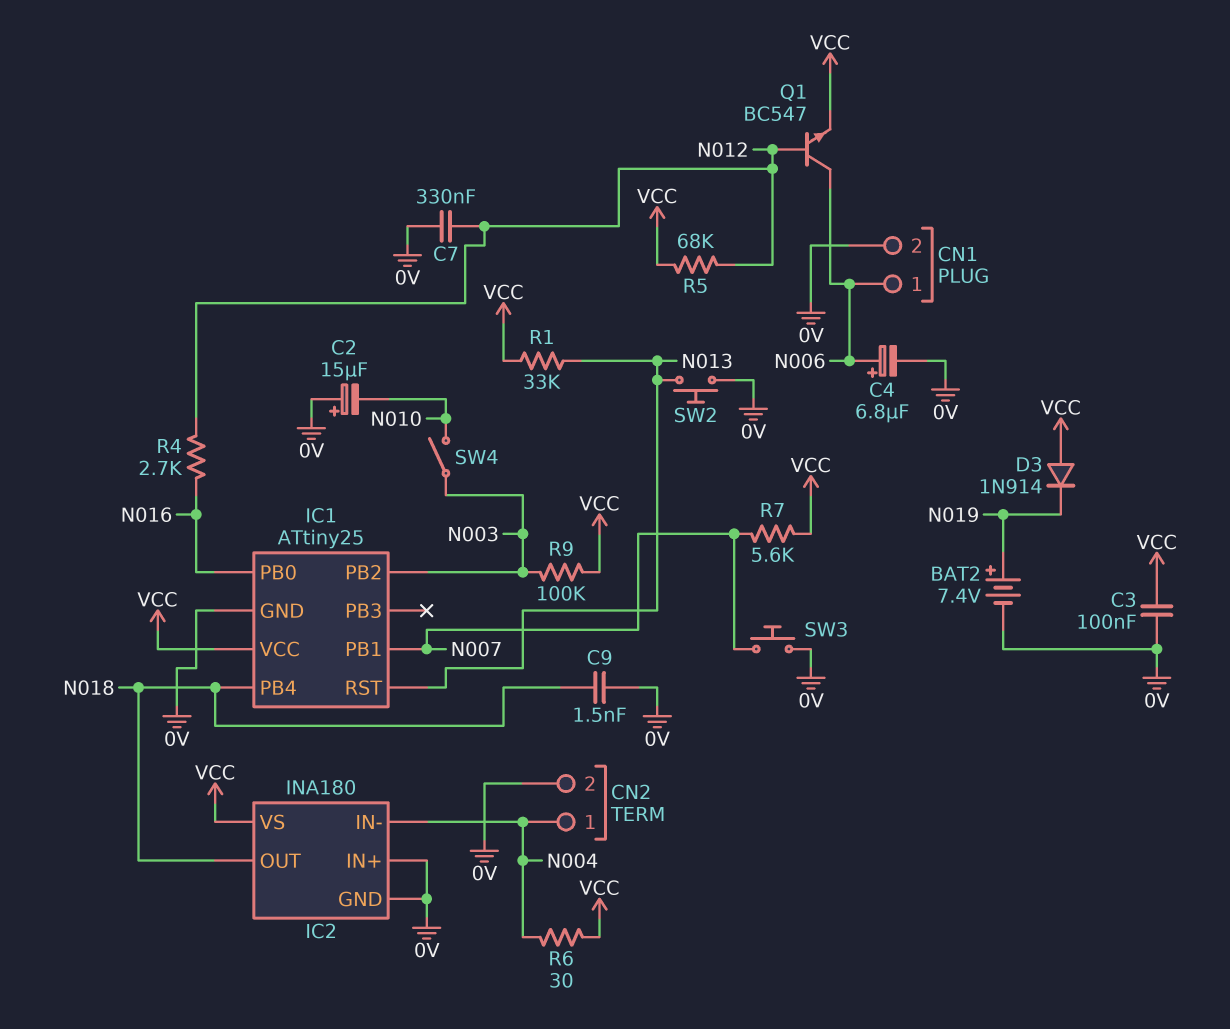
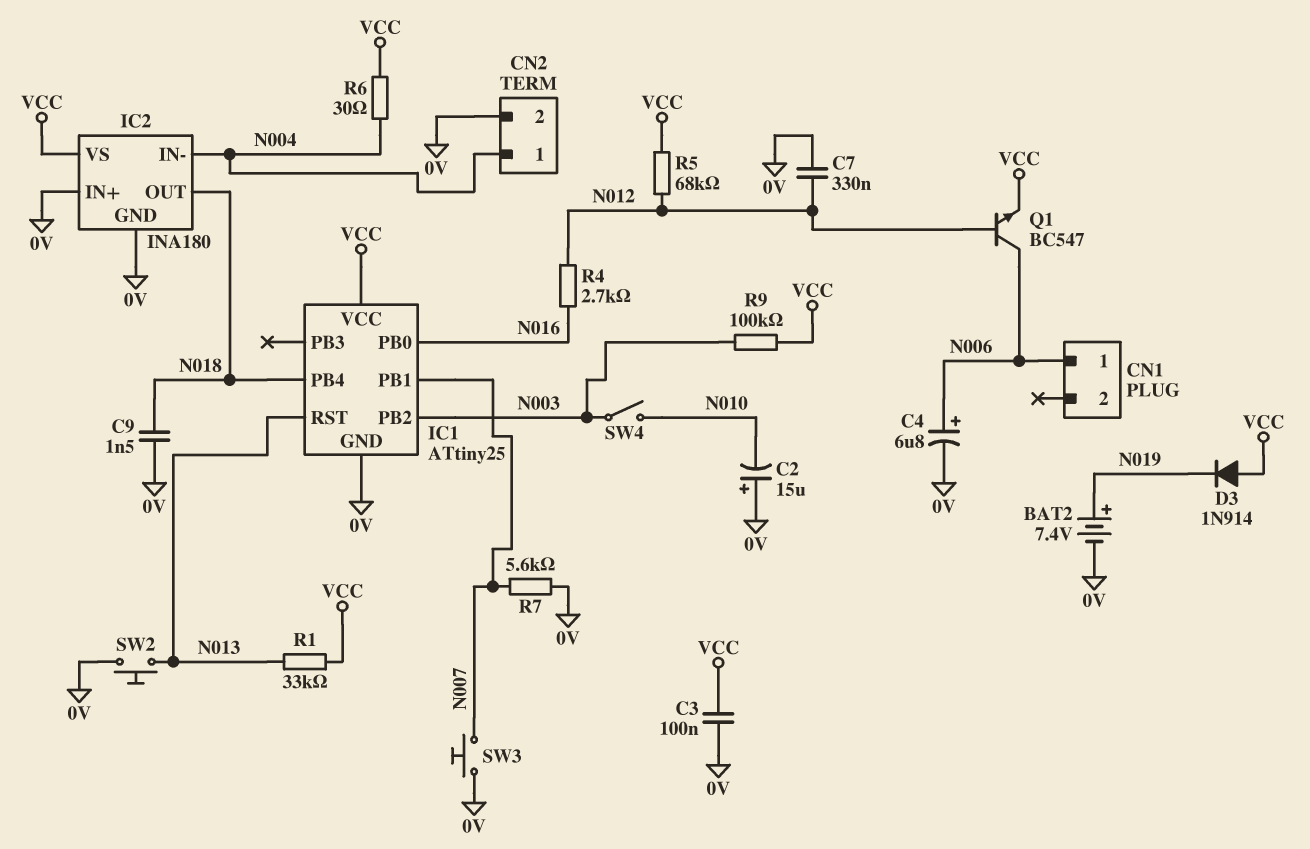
CN1 pin 2: 0V -> none
R7: 5.6k (N007, VCC) -> 5.6k (0V, N007)

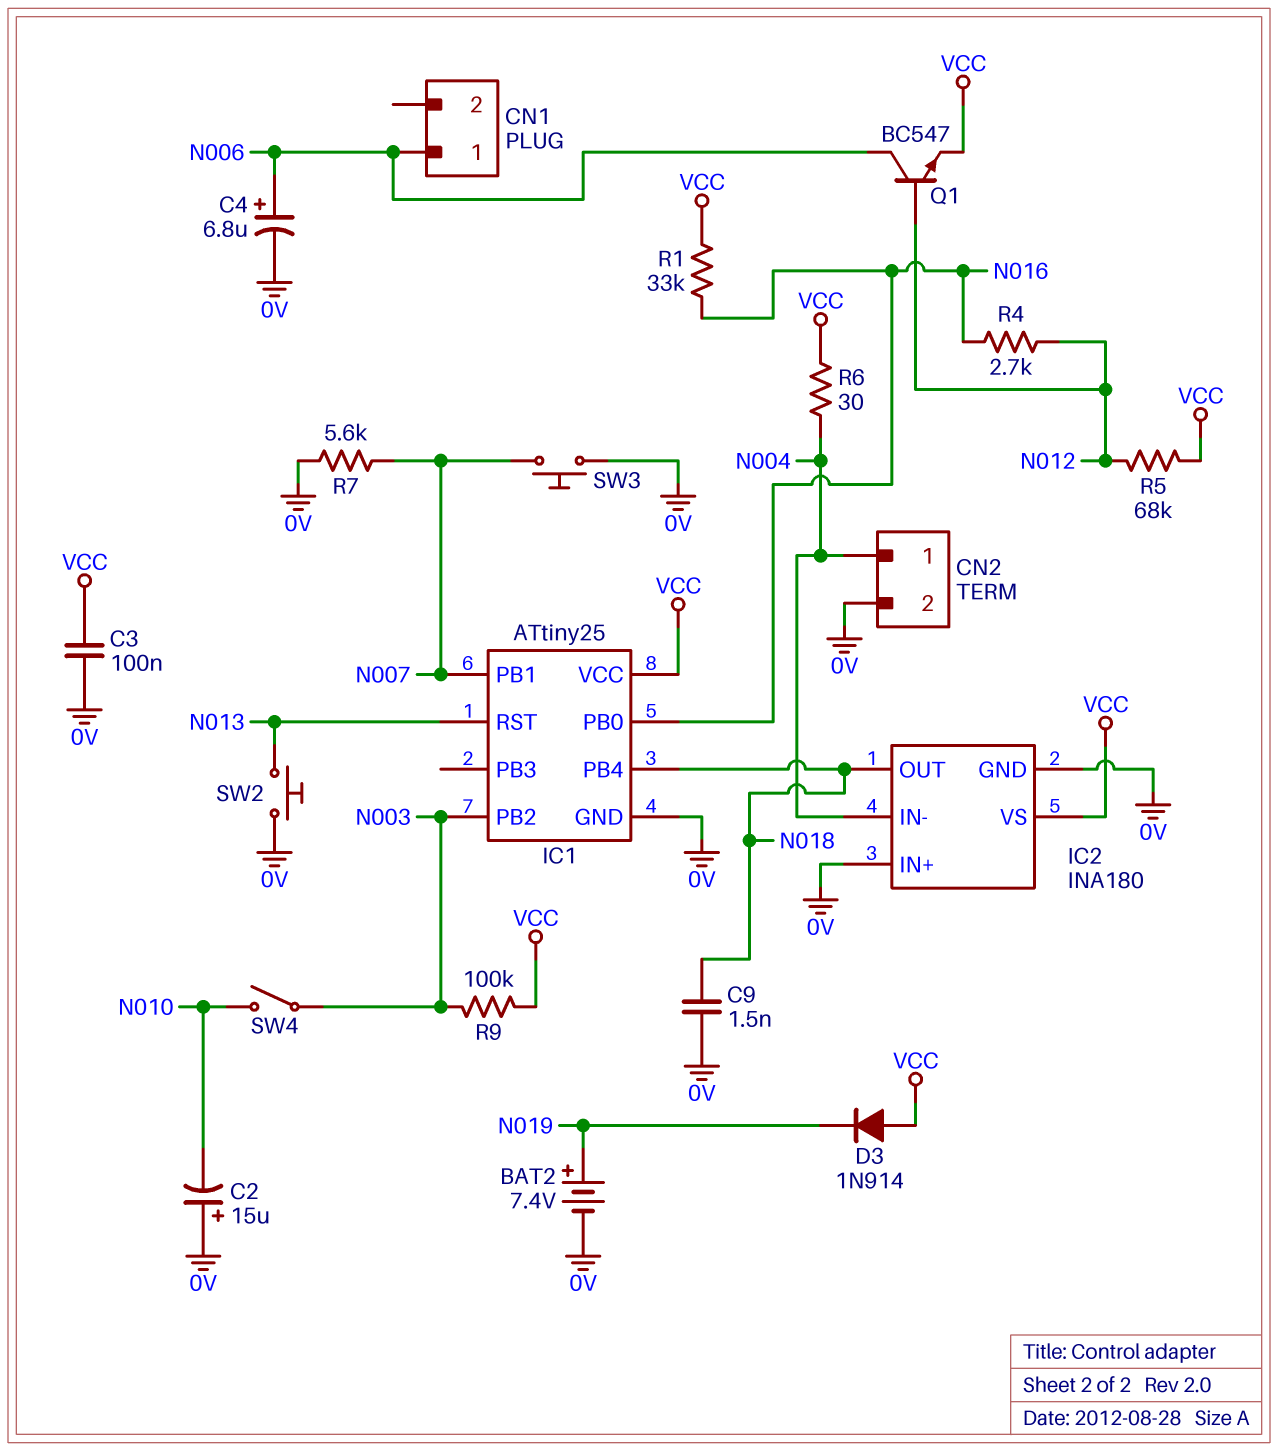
C7: 330nF (0V, N012) -> none
R1: 33k (N013, VCC) -> 33k (N016, VCC)

